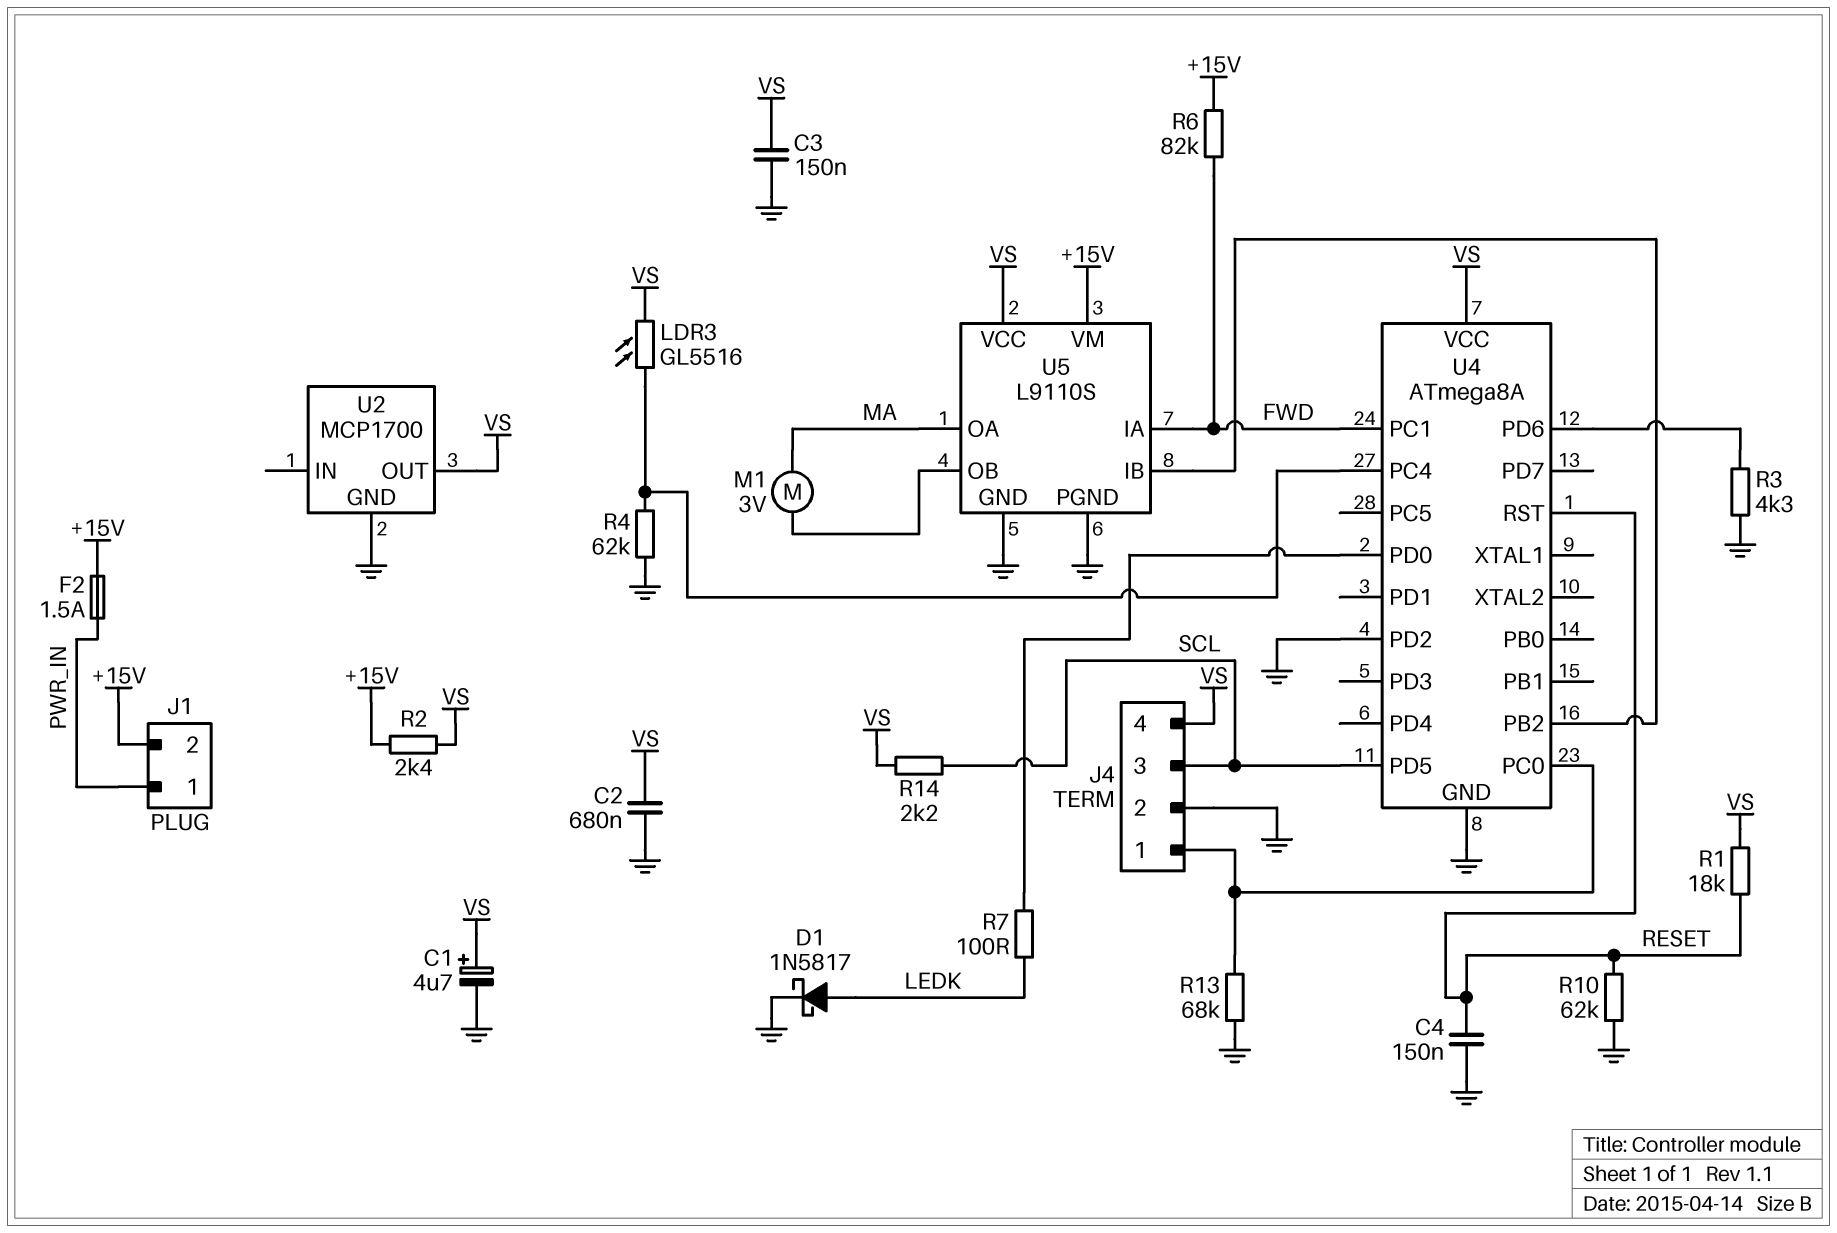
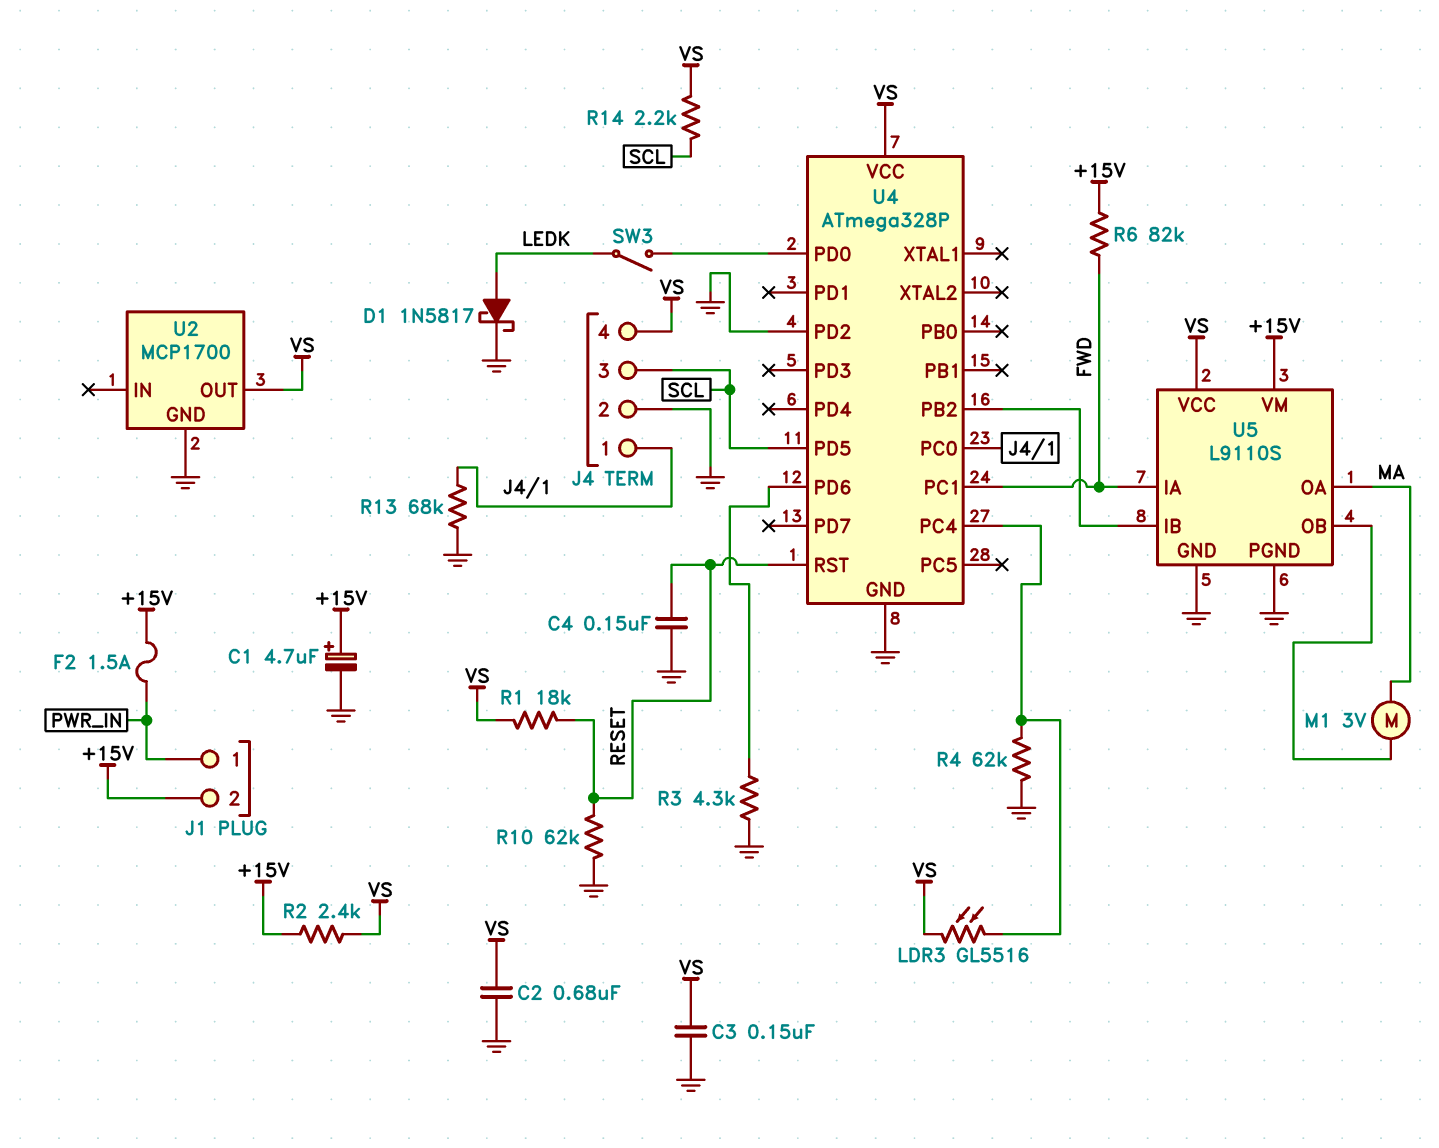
C1: 4.7uF (plus VS, minus GND) -> 4.7uF (plus +15V, minus GND)
R7: 100 (LEDK, U4/PD0) -> none
SW3: none -> switch (LEDK, U4/PD0)
U4: ATmega8A -> ATmega328P

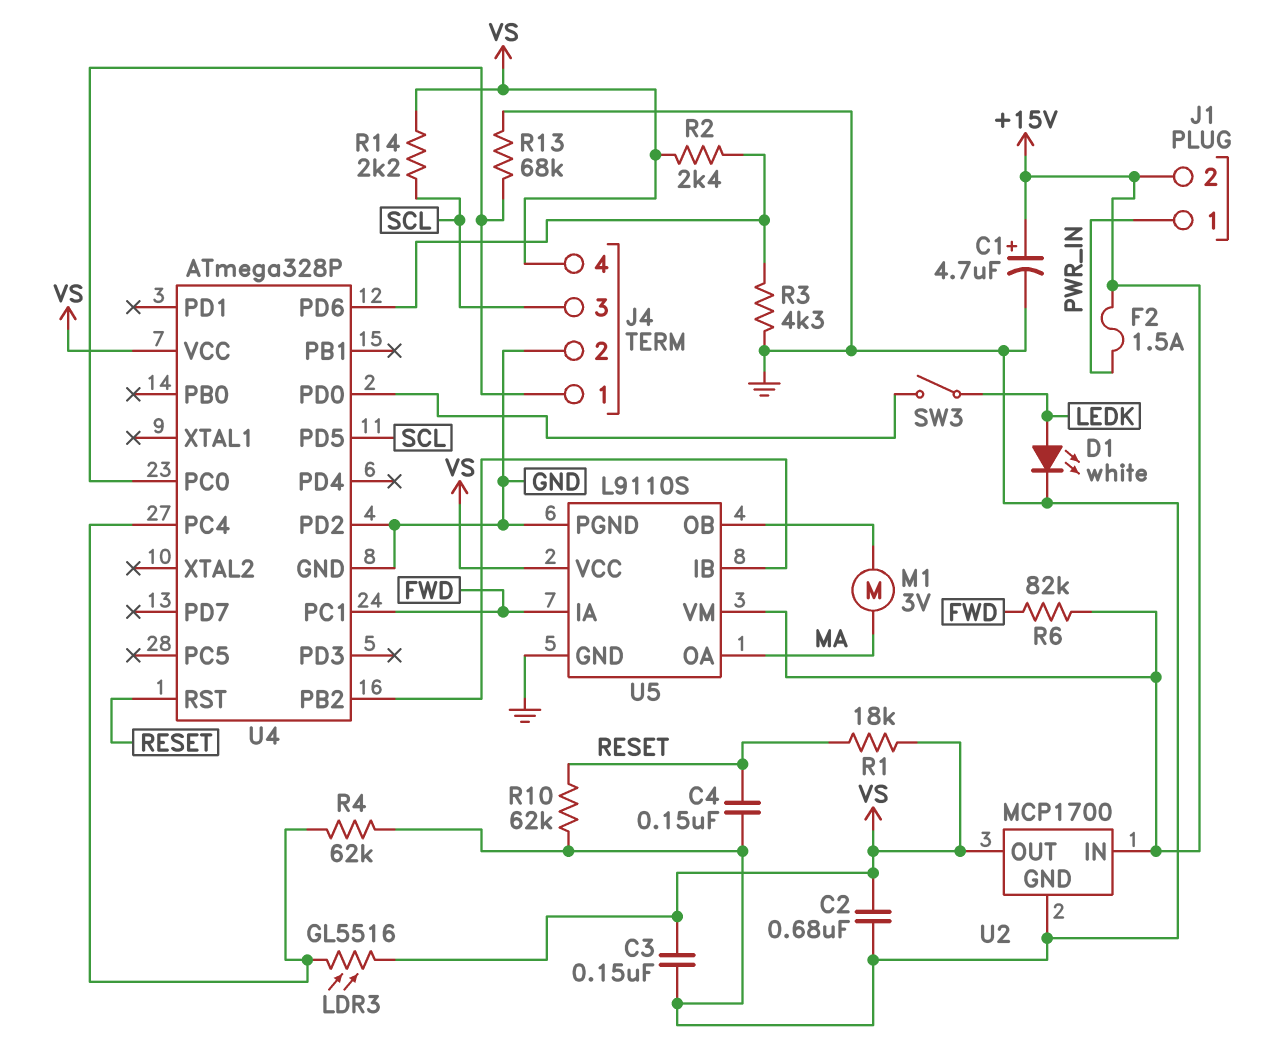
D1: schottky 1N5817 (A LEDK, K GND) -> LED white (A LEDK, K GND)
R2: 2.4k (+15V, VS) -> 2.4k (U4/PD6, VS)
U2 pin IN: none -> +15V

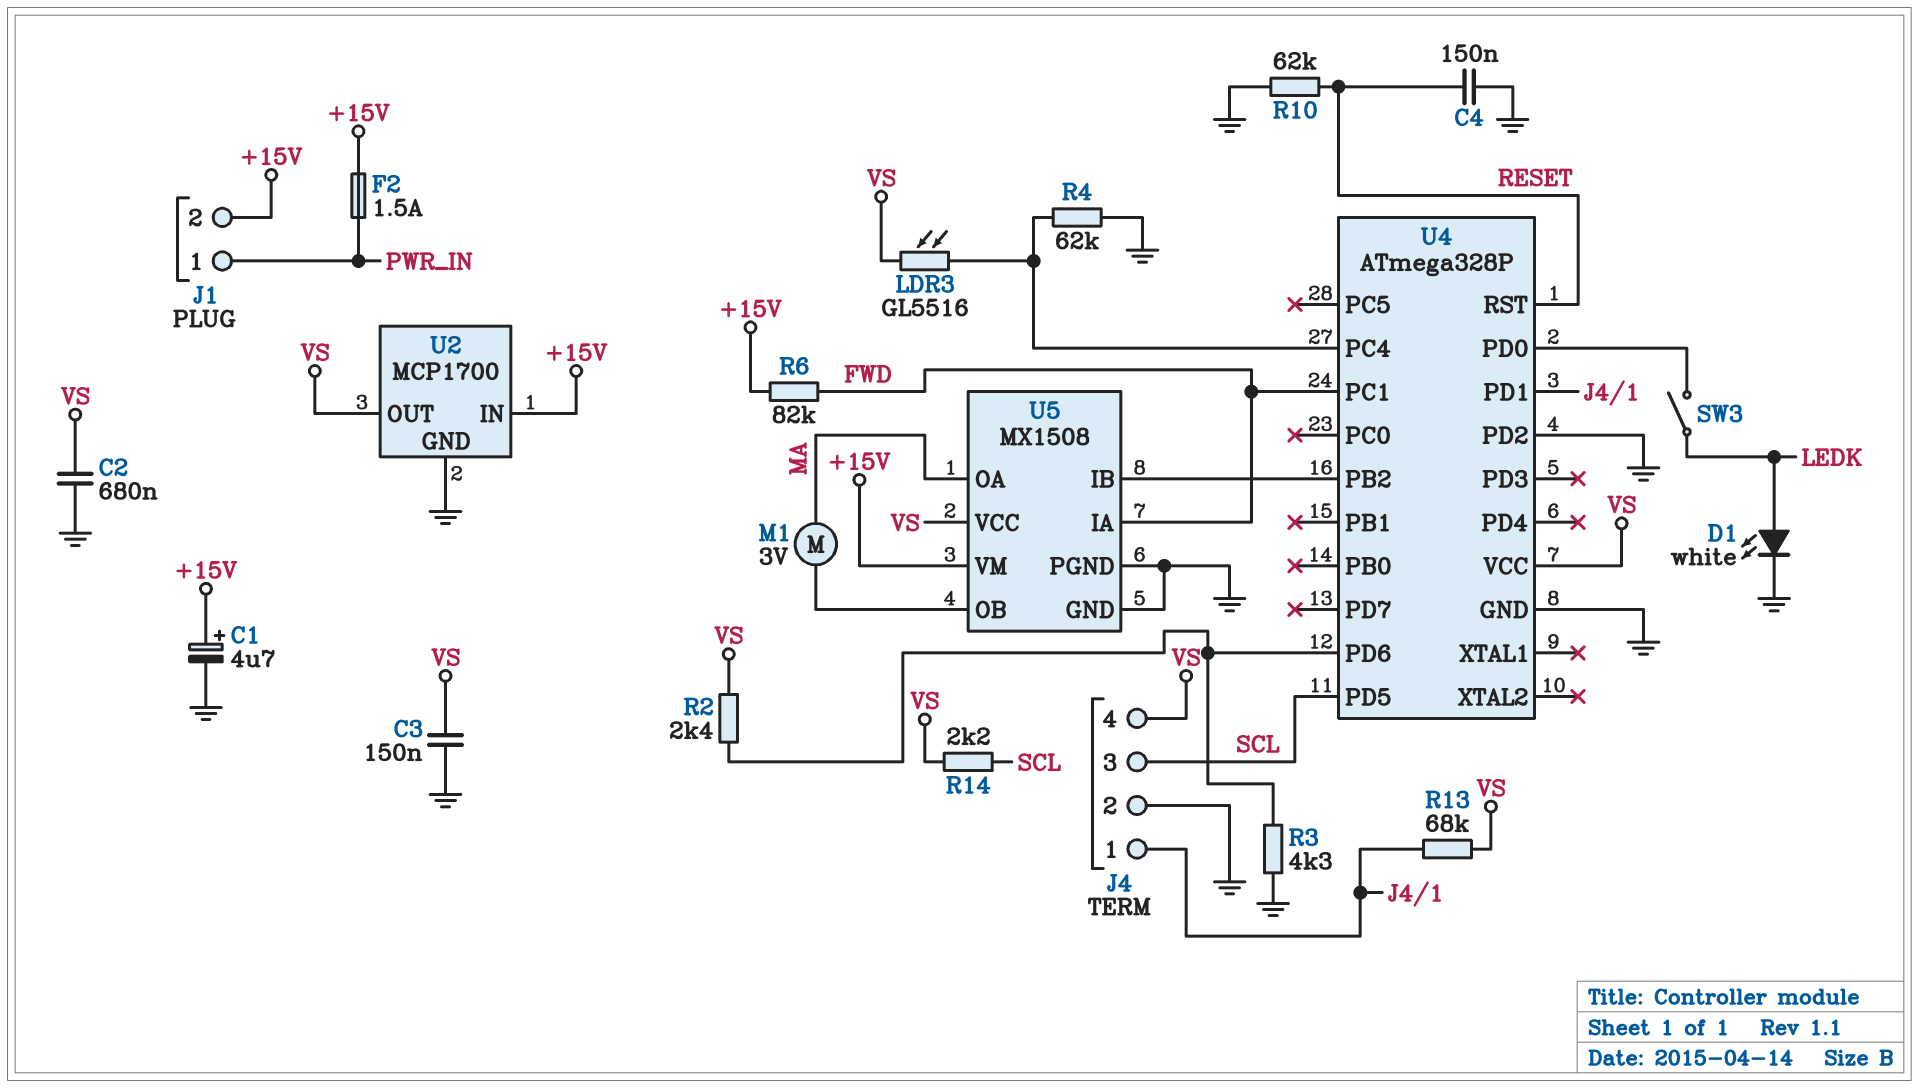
R1: 18k (RESET, VS) -> none
R13: 68k (GND, J4/1) -> 68k (J4/1, VS)
U4 pin PC0: J4/1 -> none
U4 pin PD1: none -> J4/1
U5: L9110S -> MX1508

